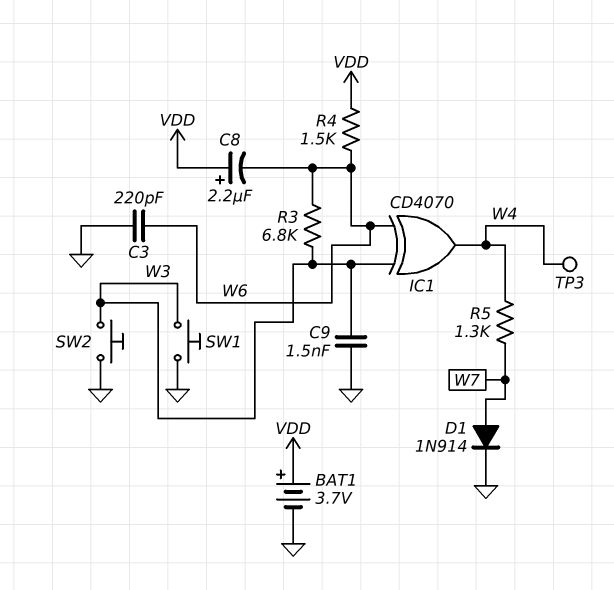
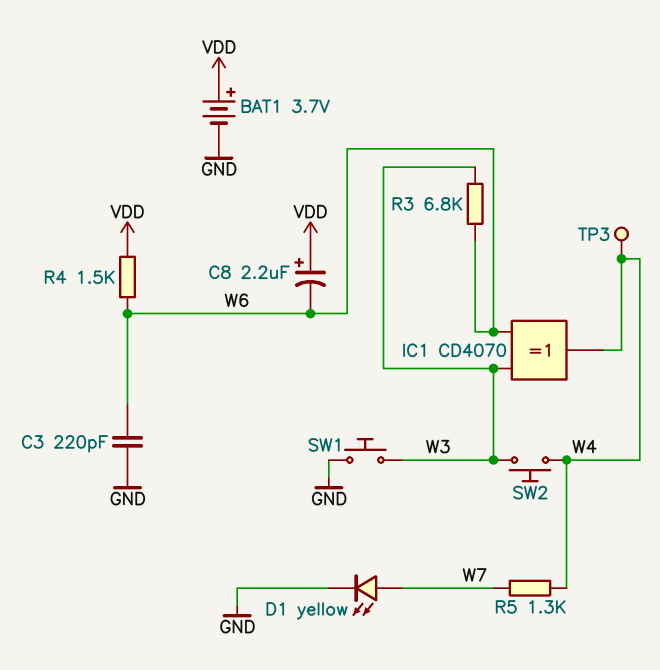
C9: 1.5nF (GND, W3) -> none
D1: diode 1N914 (A W7, K GND) -> LED yellow (A W7, K GND)
SW2: button (GND, W3) -> button (W3, W4)

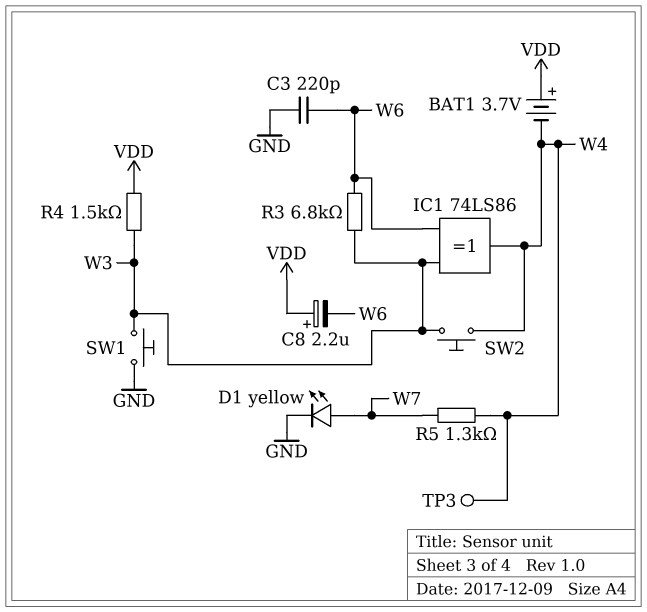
BAT1: 3.7V (plus VDD, minus GND) -> 3.7V (plus VDD, minus W4)
IC1: XOR CD4070 (in W3, in W6, out W4) -> XOR 74LS86 (in W3, in W6, out W4)
R4: 1.5k (VDD, W6) -> 1.5k (VDD, W3)

